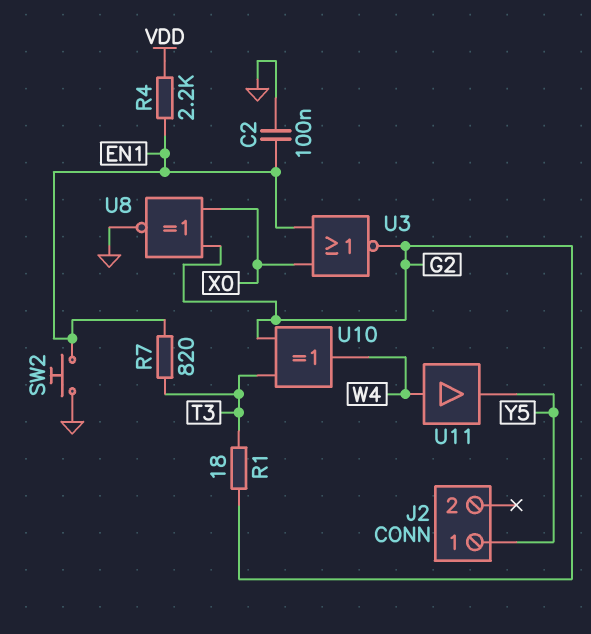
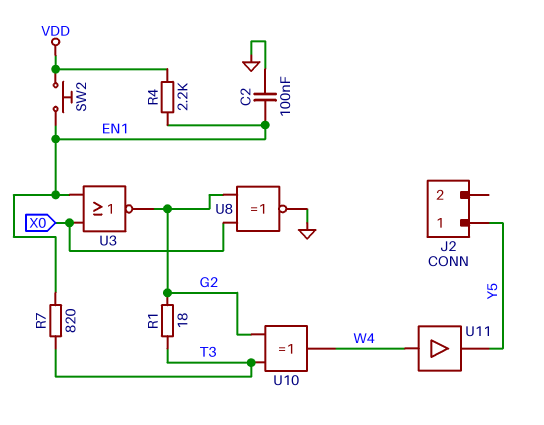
SW2: button (EN1, GND) -> button (EN1, VDD)

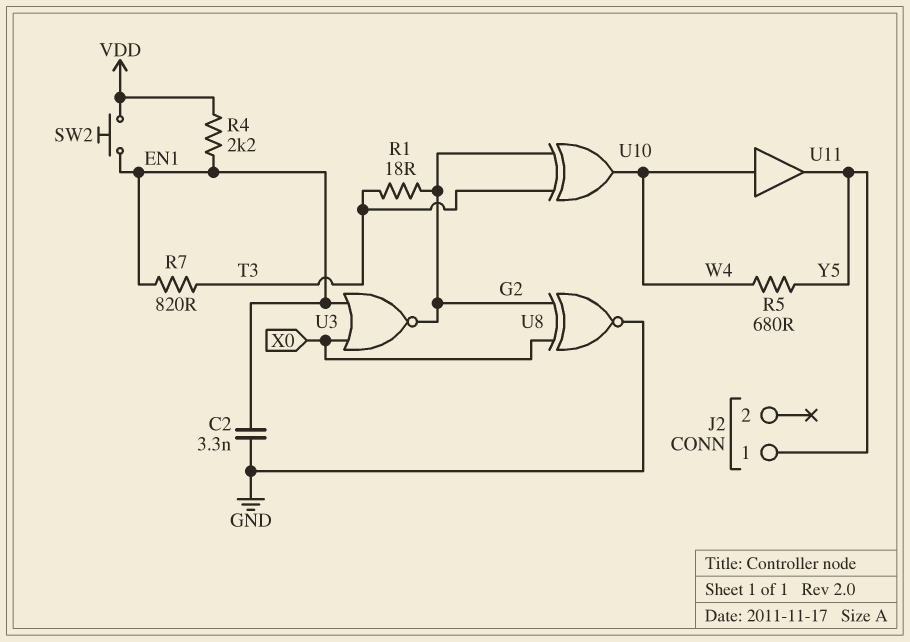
C2: 100nF (EN1, GND) -> 3.3nF (EN1, GND)
R5: none -> 680 (W4, Y5)

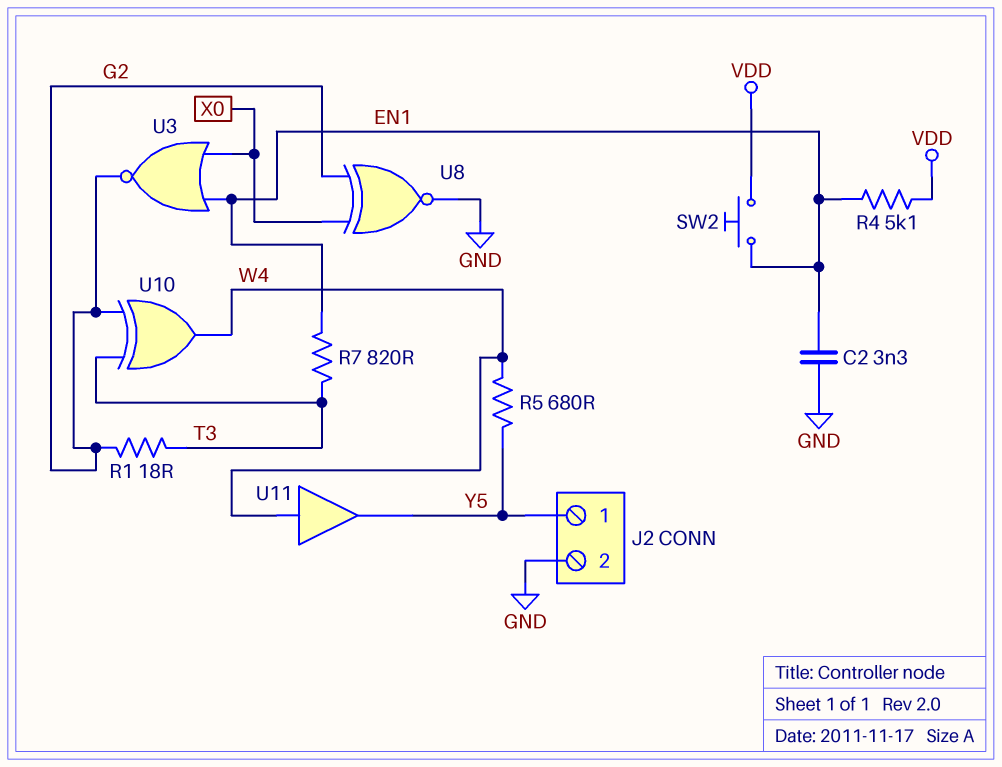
J2 pin 2: none -> GND
R4: 2.2k (EN1, VDD) -> 5.1k (EN1, VDD)

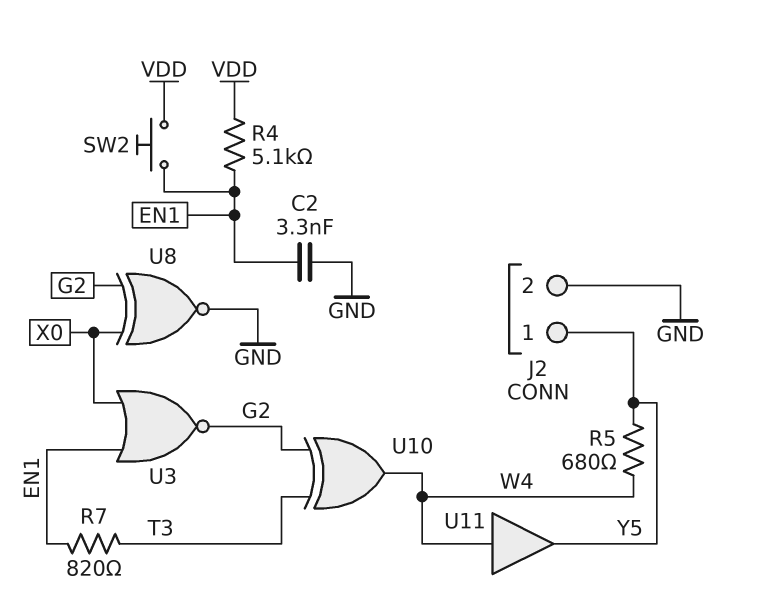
R1: 18 (G2, T3) -> none

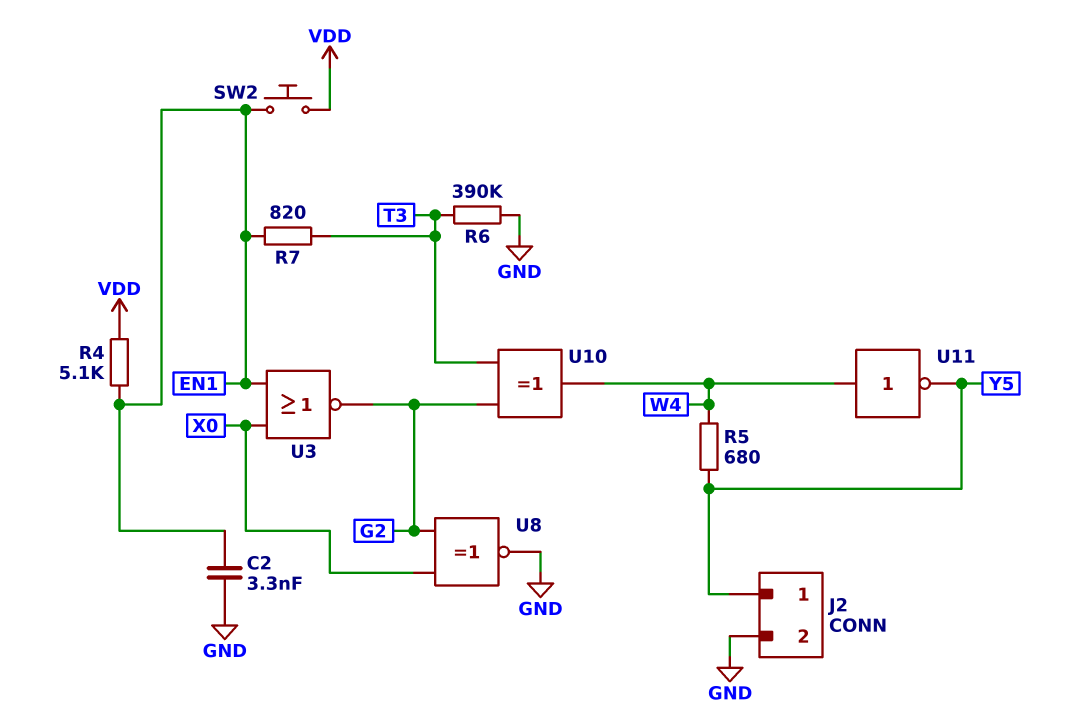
R6: none -> 390k (GND, T3)
U11: buffer (in W4, out Y5) -> NOT (in W4, out Y5)

